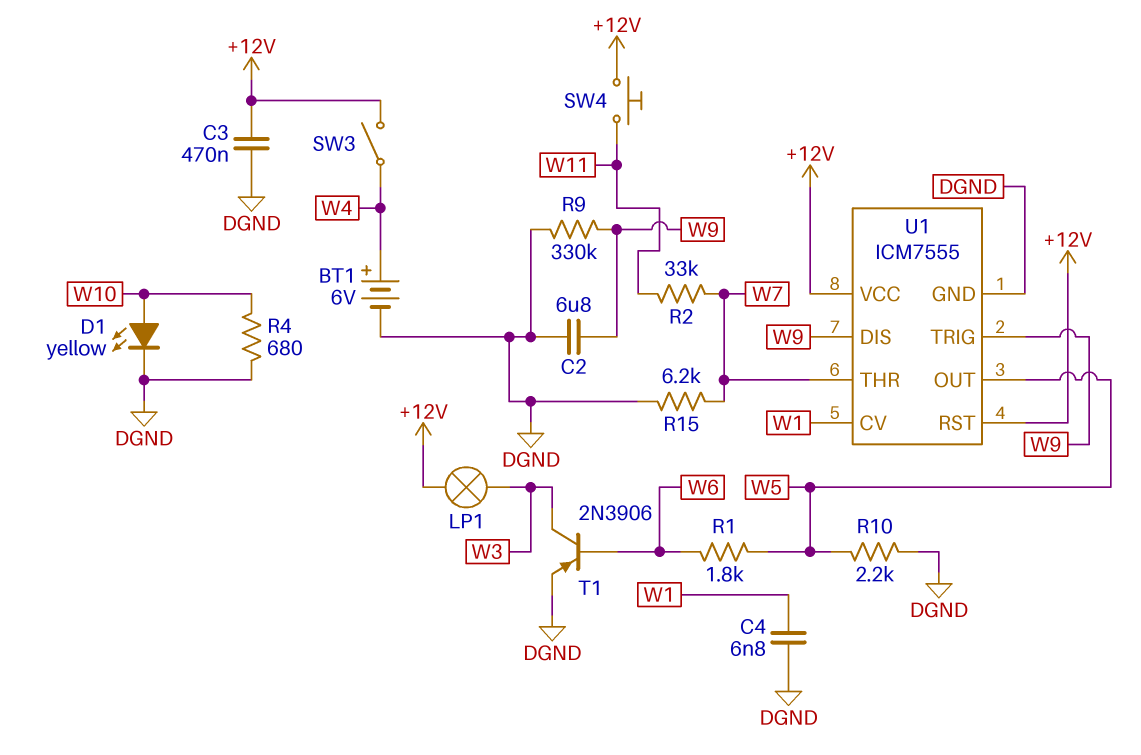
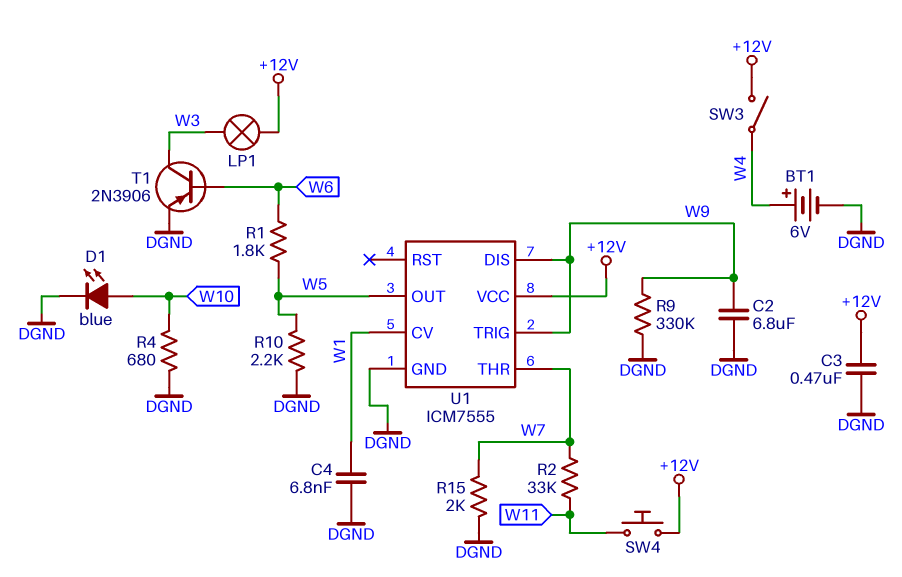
D1: LED yellow (A W10, K DGND) -> LED blue (A W10, K DGND)
R15: 6.2k (DGND, W7) -> 2k (DGND, W7)
U1 pin RST: +12V -> none

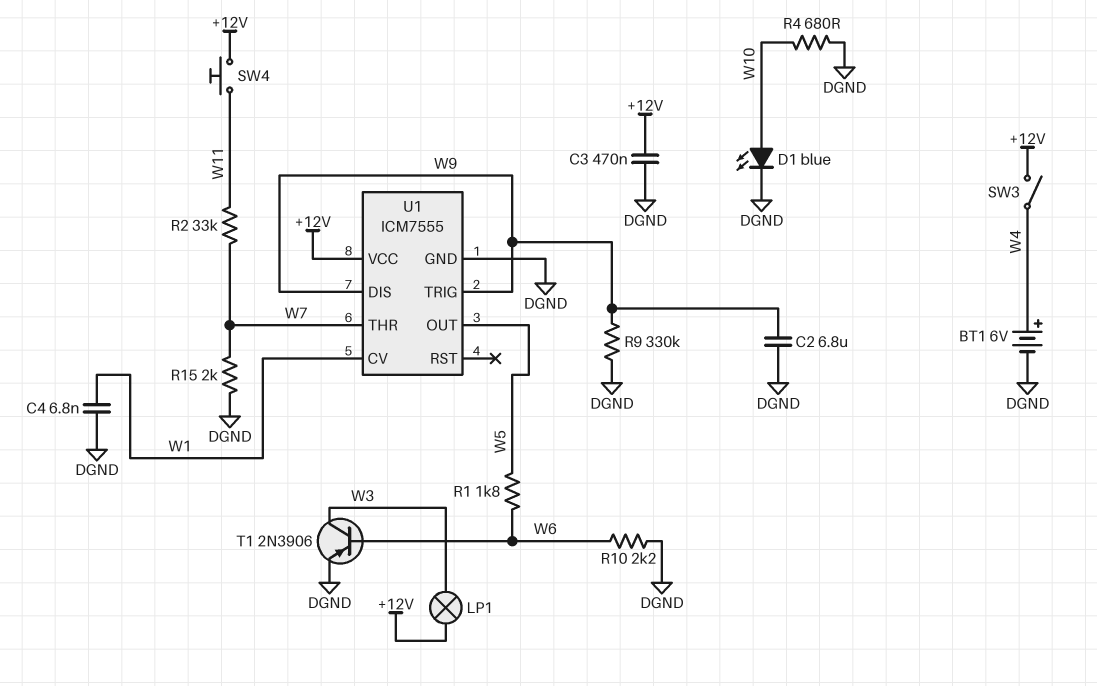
R10: 2.2k (DGND, W5) -> 2.2k (DGND, W6)

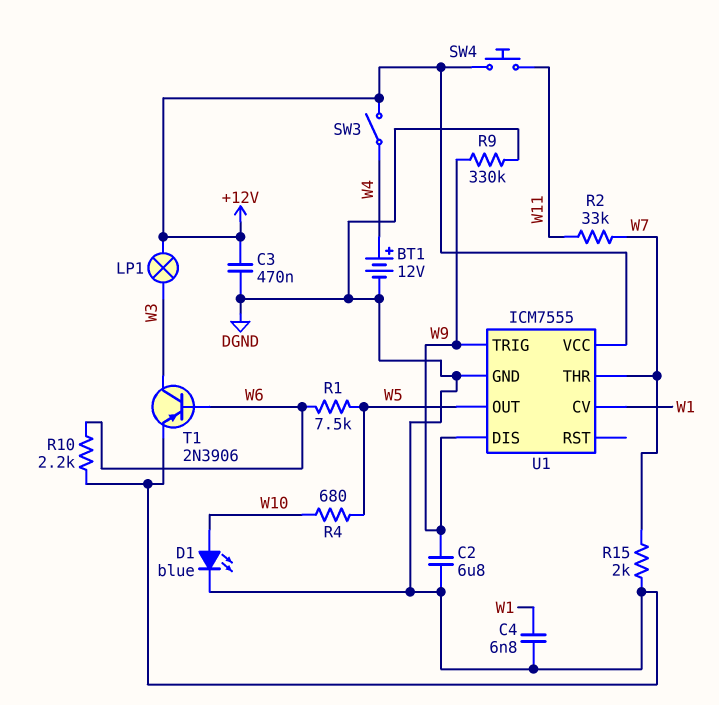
BT1: 6V (plus W4, minus DGND) -> 12V (plus W4, minus DGND)
R1: 1.8k (W5, W6) -> 7.5k (W5, W6)
R4: 680 (DGND, W10) -> 680 (W5, W10)

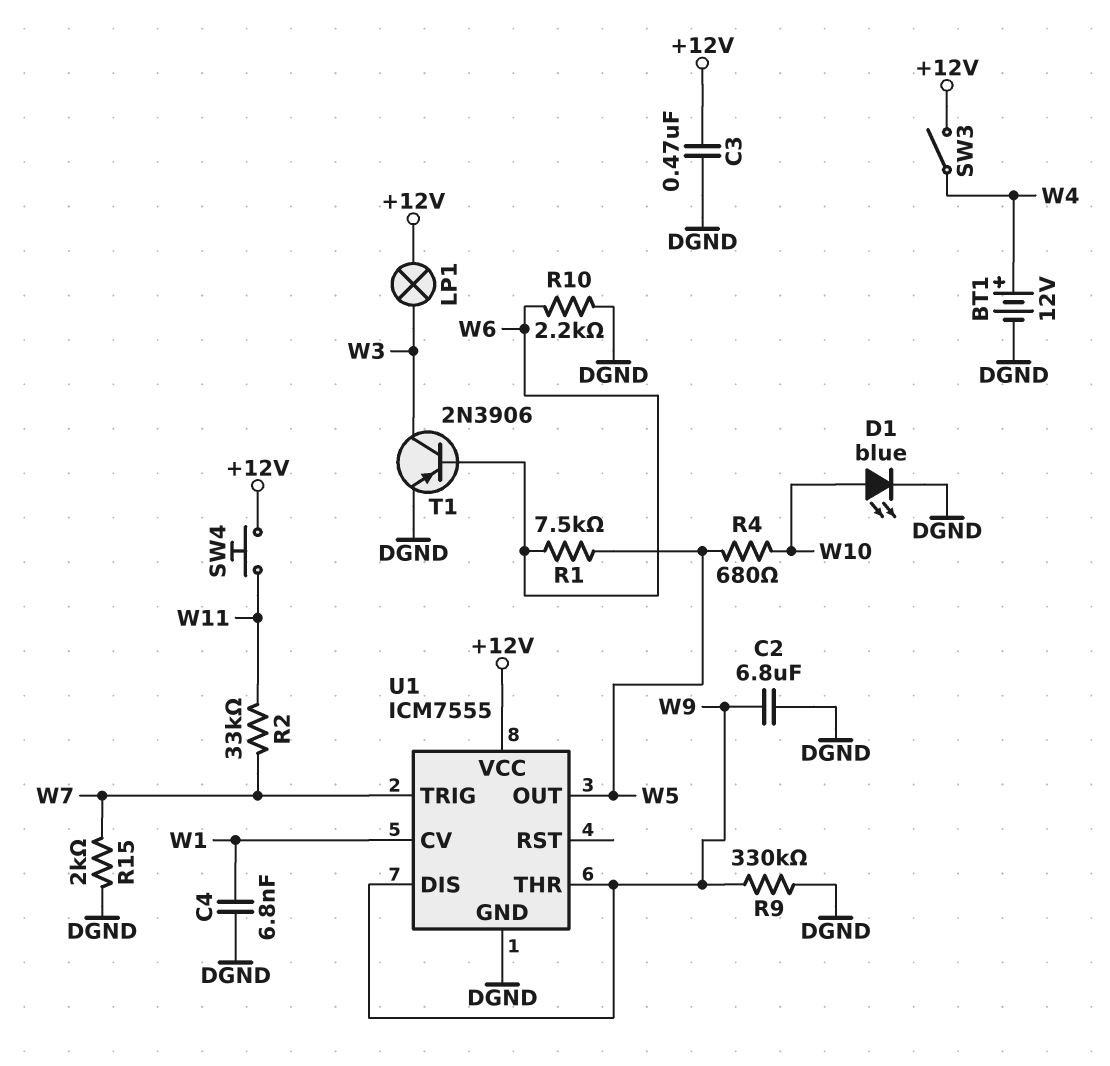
U1 pin THR: W7 -> W9
U1 pin TRIG: W9 -> W7

